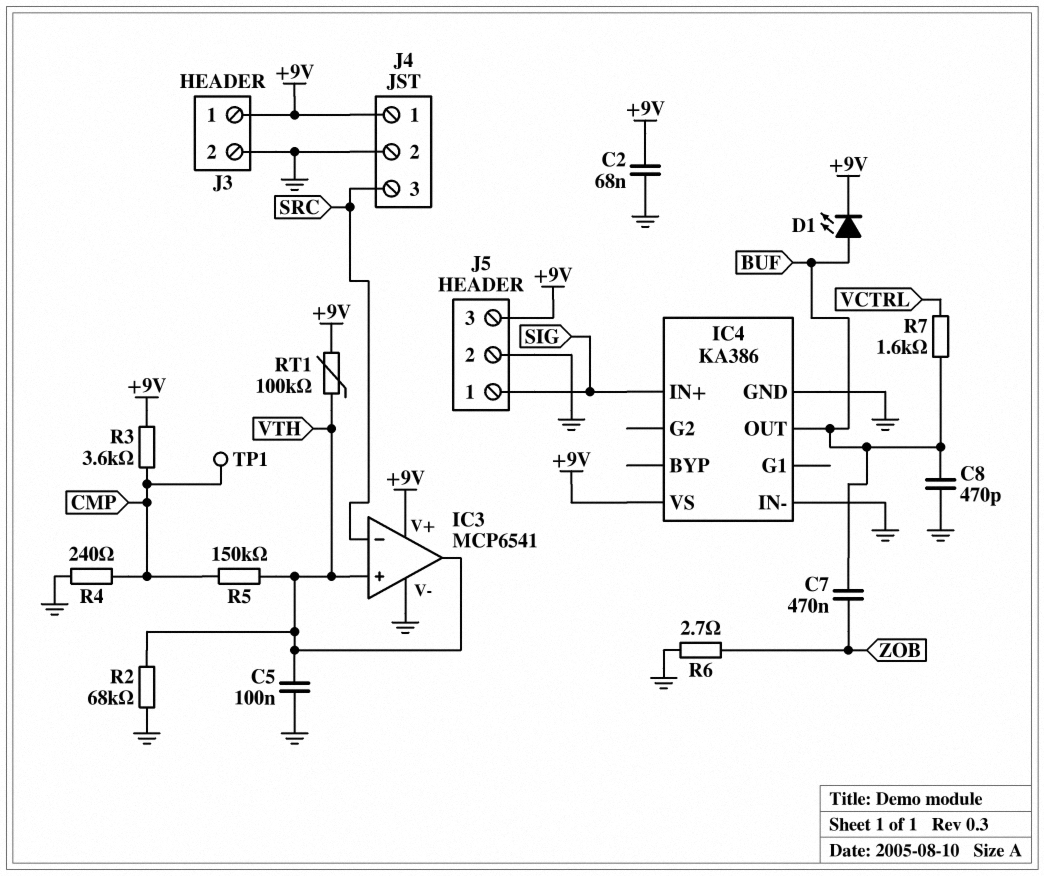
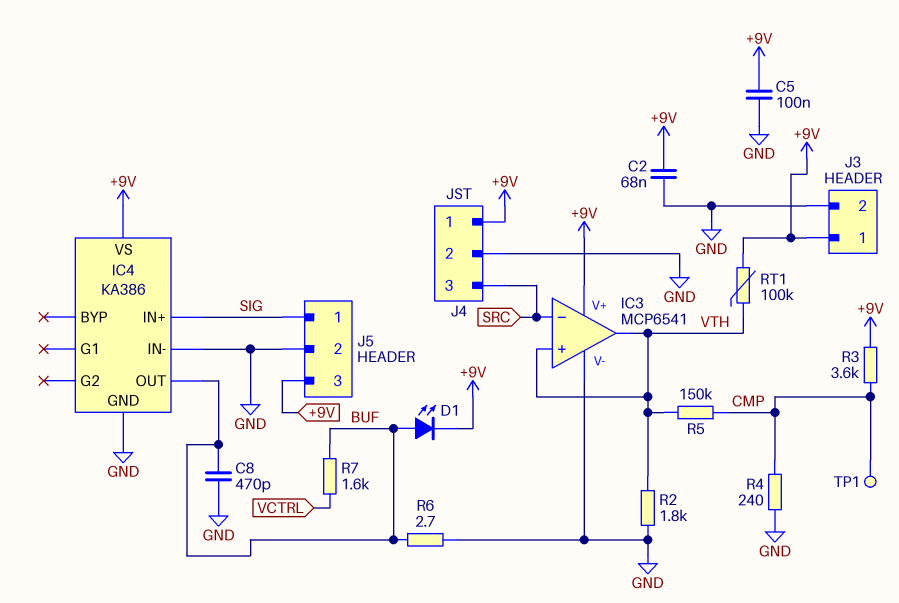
C5: 100nF (GND, VTH) -> 100nF (+9V, GND)
C7: 470nF (BUF, ZOB) -> none
R2: 68k (GND, VTH) -> 1.8k (GND, VTH)
R6: 2.7 (GND, ZOB) -> 2.7 (BUF, GND)

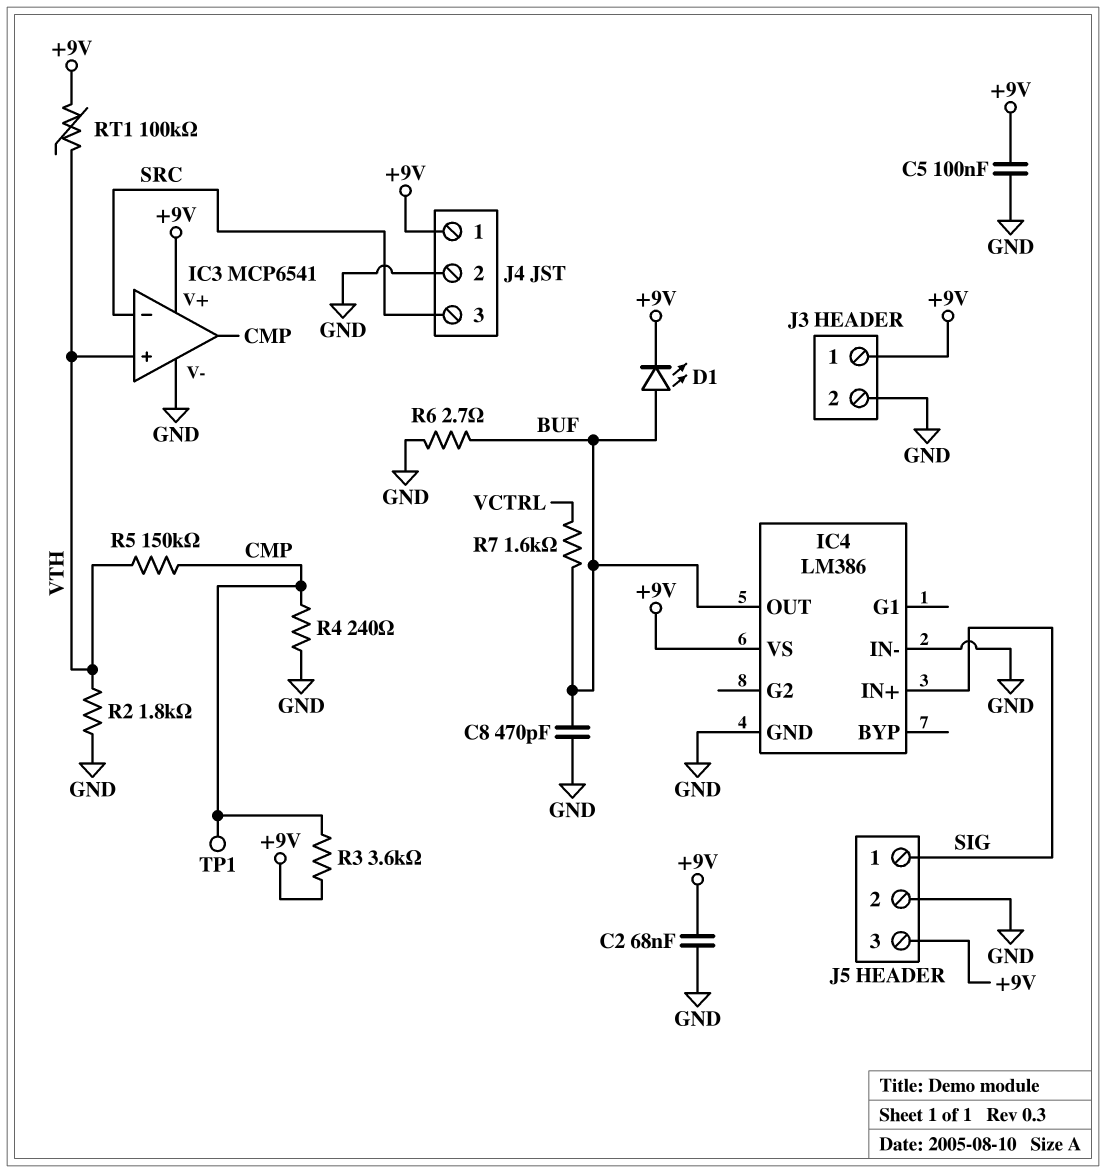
IC3 pin out: VTH -> CMP
IC4: KA386 -> LM386

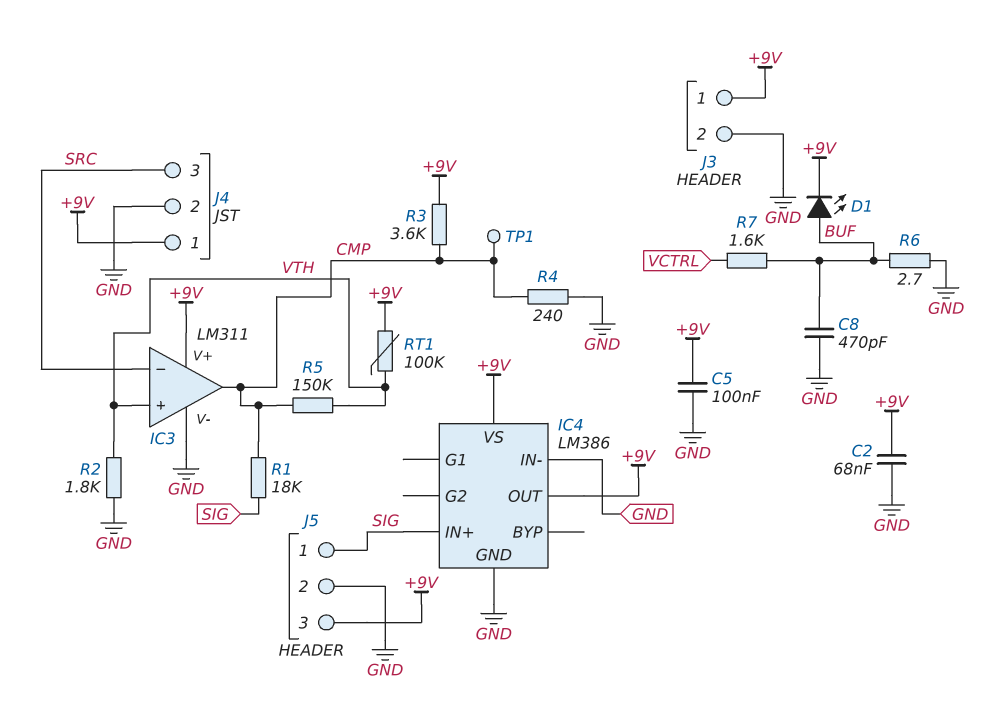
IC3: MCP6541 -> LM311
IC4 pin OUT: BUF -> +9V
R1: none -> 18k (CMP, SIG)

